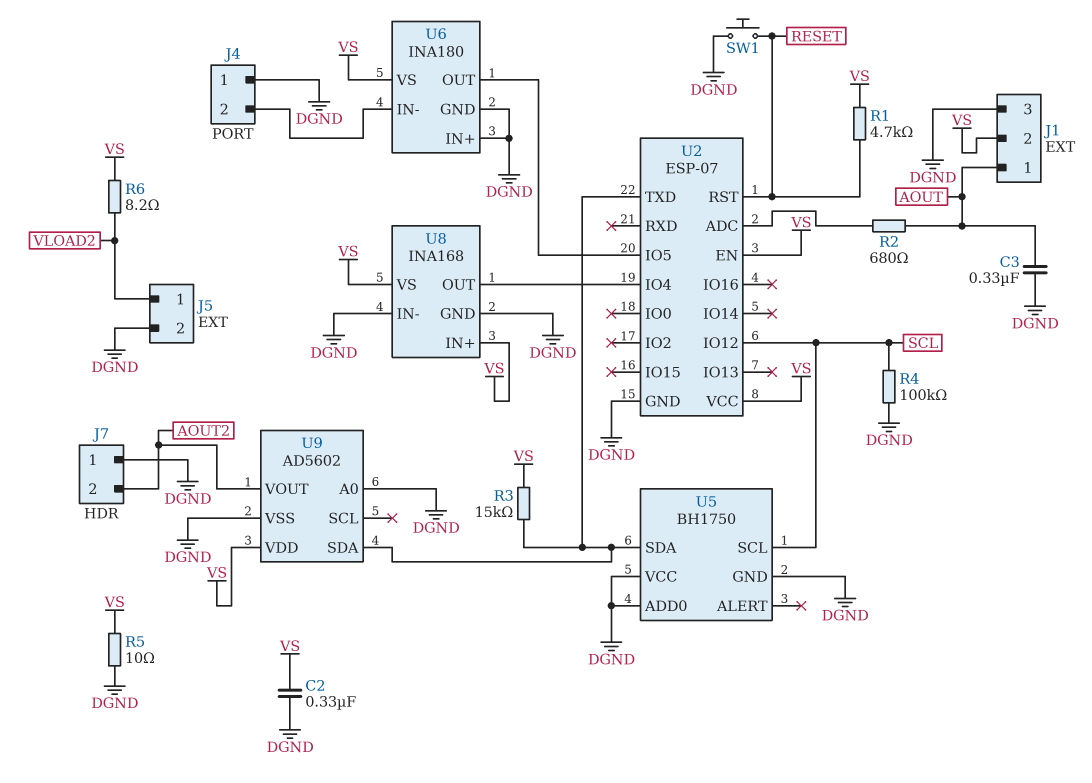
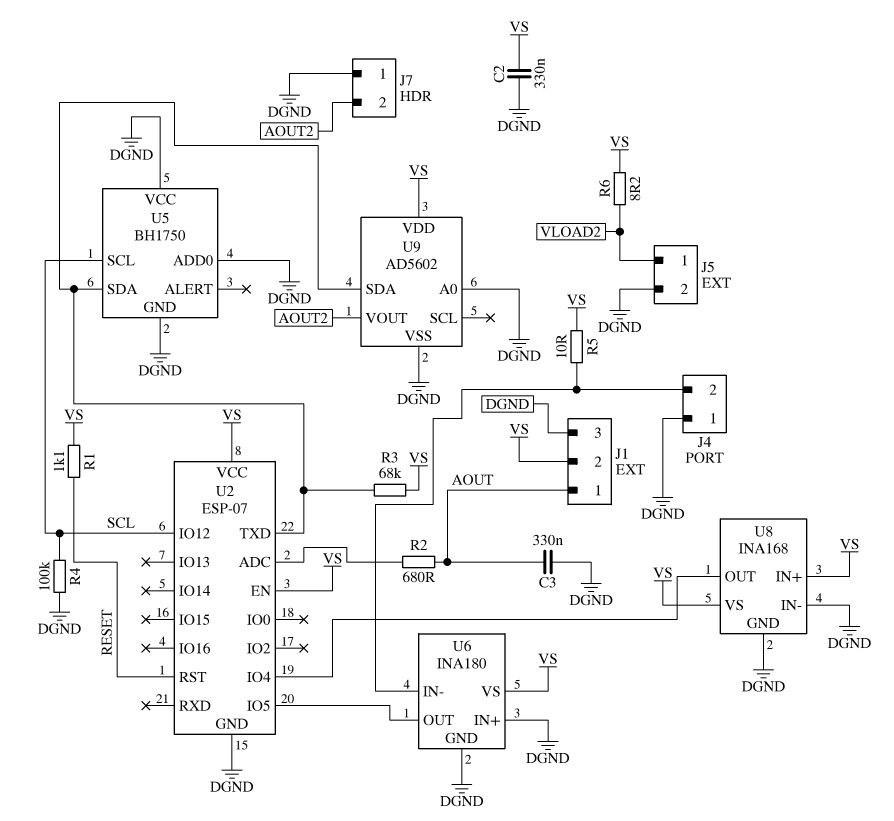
R1: 4.7k (RESET, VS) -> 1.1k (RESET, VS)
R3: 15k (U2/TXD, VS) -> 68k (U2/TXD, VS)
R5: 10 (DGND, VS) -> 10 (J4/2, VS)
SW1: button (DGND, RESET) -> none

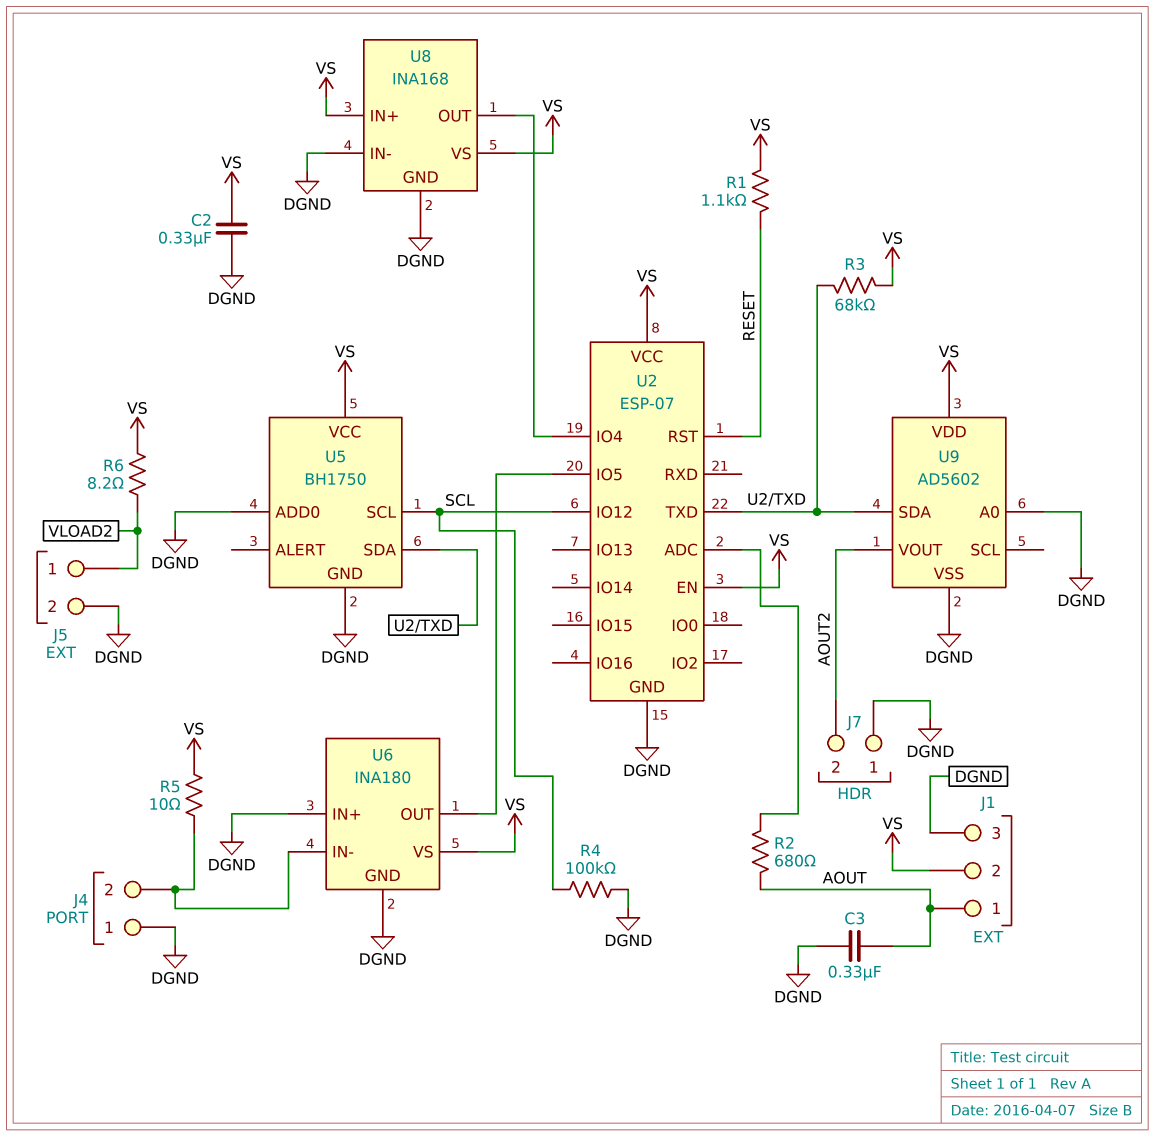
U5 pin VCC: DGND -> VS

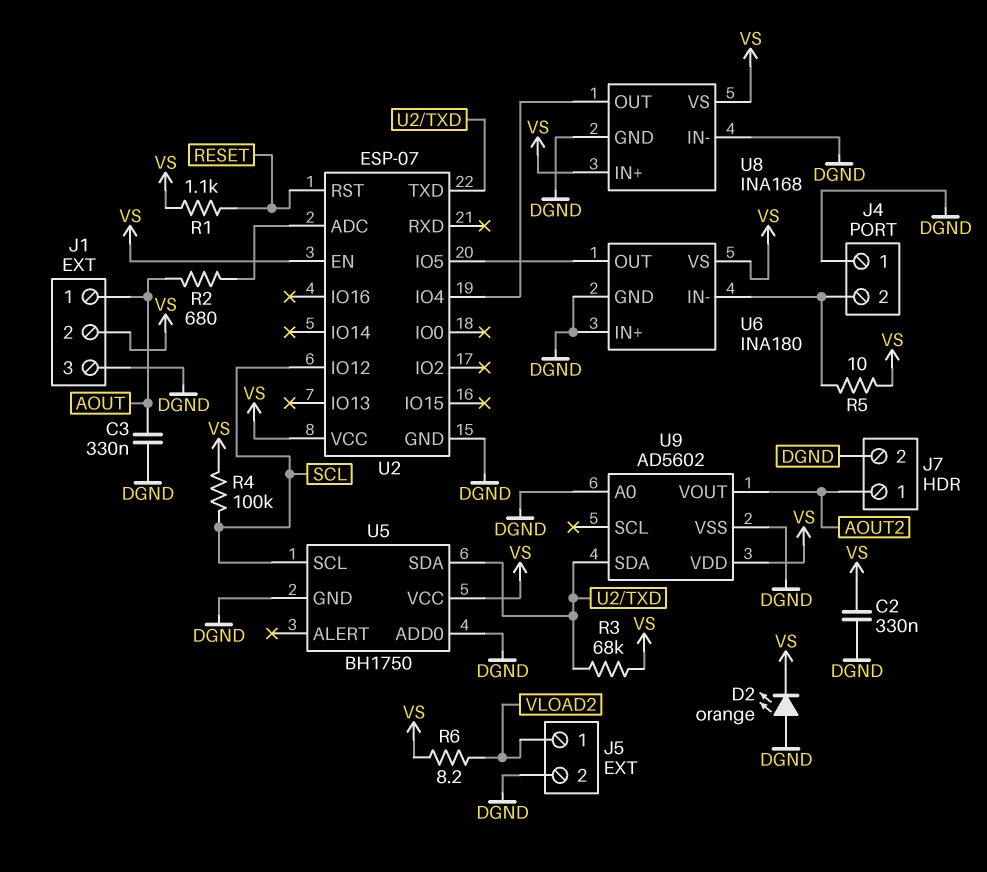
D2: none -> LED orange (A DGND, K VS)
J7 pin 1: DGND -> AOUT2
J7 pin 2: AOUT2 -> DGND
R4: 100k (DGND, SCL) -> 100k (SCL, VS)

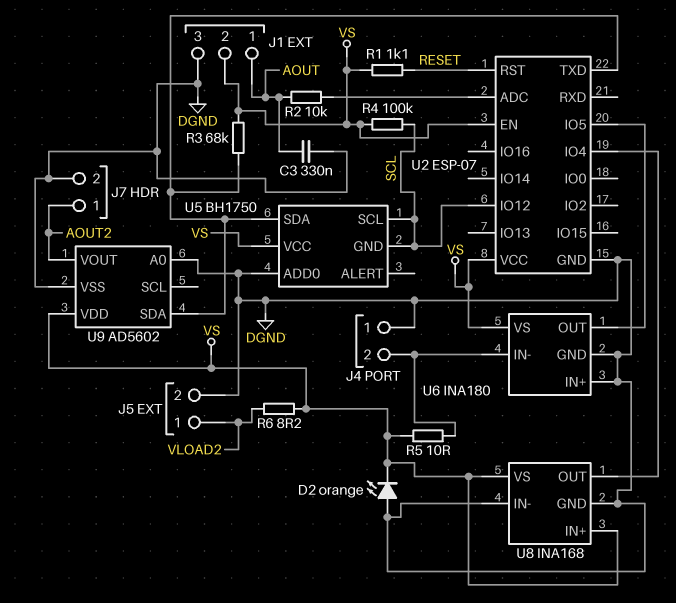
C2: 330nF (DGND, VS) -> none
R2: 680 (AOUT, U2/ADC) -> 10k (AOUT, U2/ADC)
U5 pin GND: DGND -> SCL

